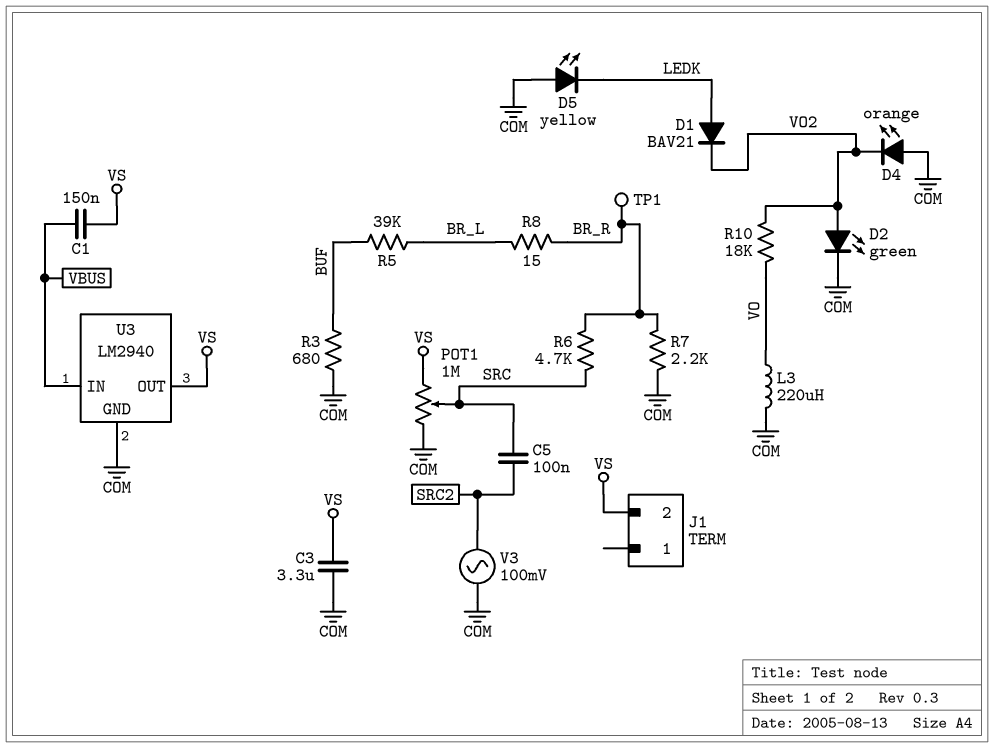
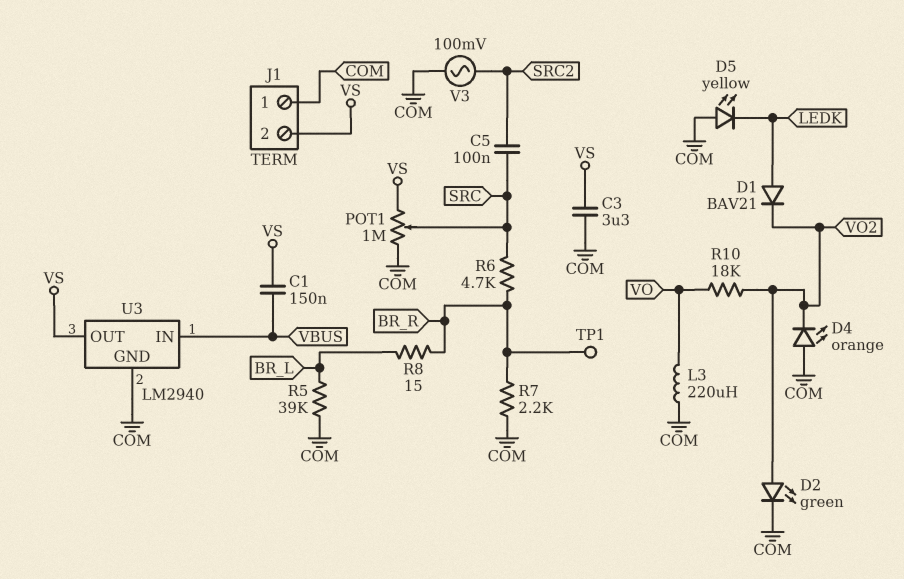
J1 pin 1: none -> COM
R3: 680 (BUF, COM) -> none
R5: 39k (BR_L, BUF) -> 39k (BR_L, COM)

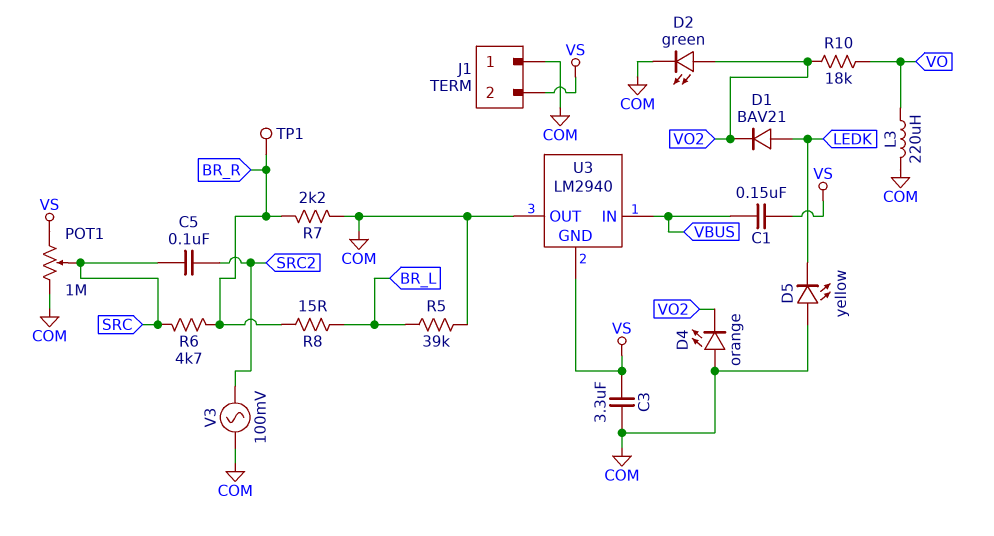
U3 pin GND: COM -> VS
U3 pin OUT: VS -> COM

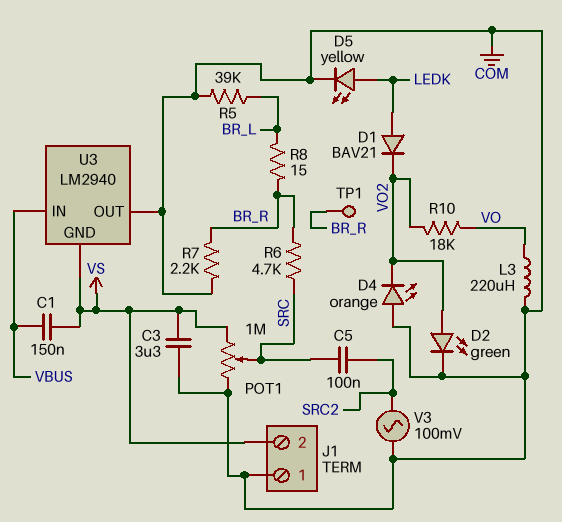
D5: LED yellow (A COM, K LEDK) -> LED yellow (A LEDK, K COM)

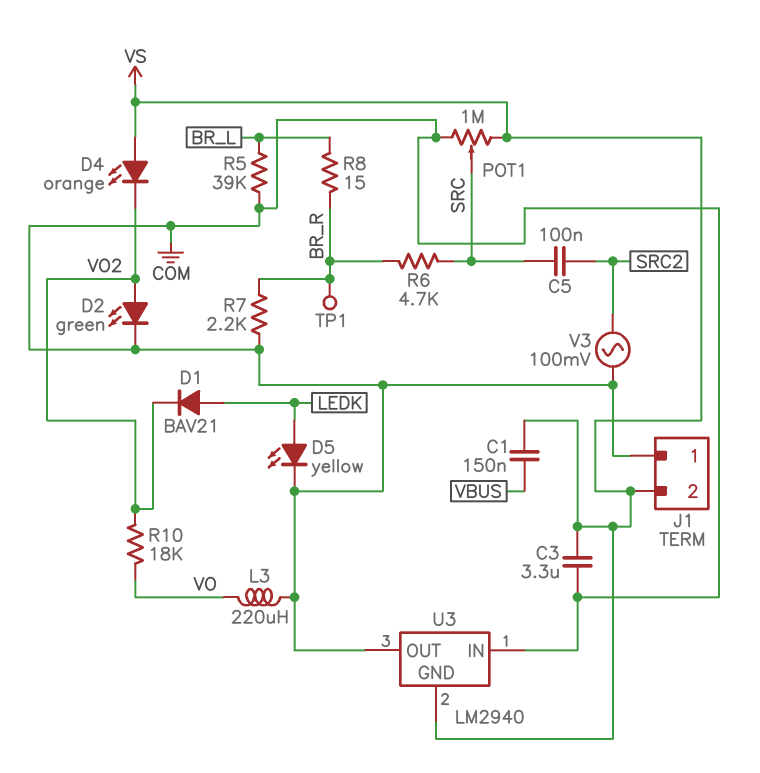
D4: LED orange (A COM, K VO2) -> LED orange (A VS, K VO2)
U3 pin IN: VBUS -> COM

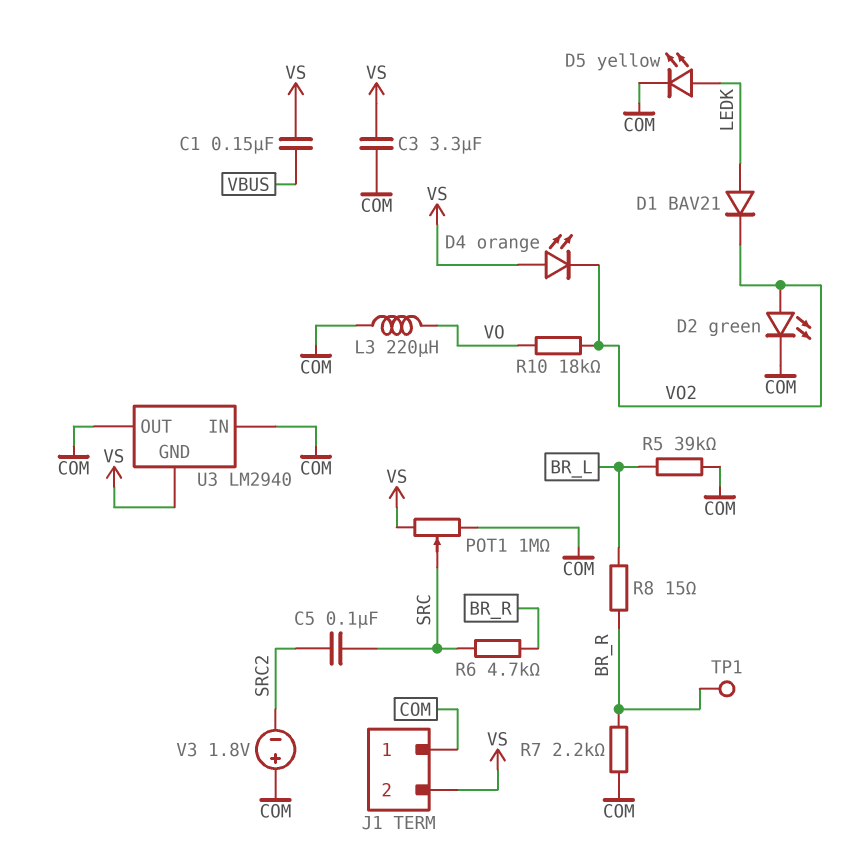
V3: AC 100mV (COM, SRC2) -> 1.8V (plus COM, minus SRC2)

